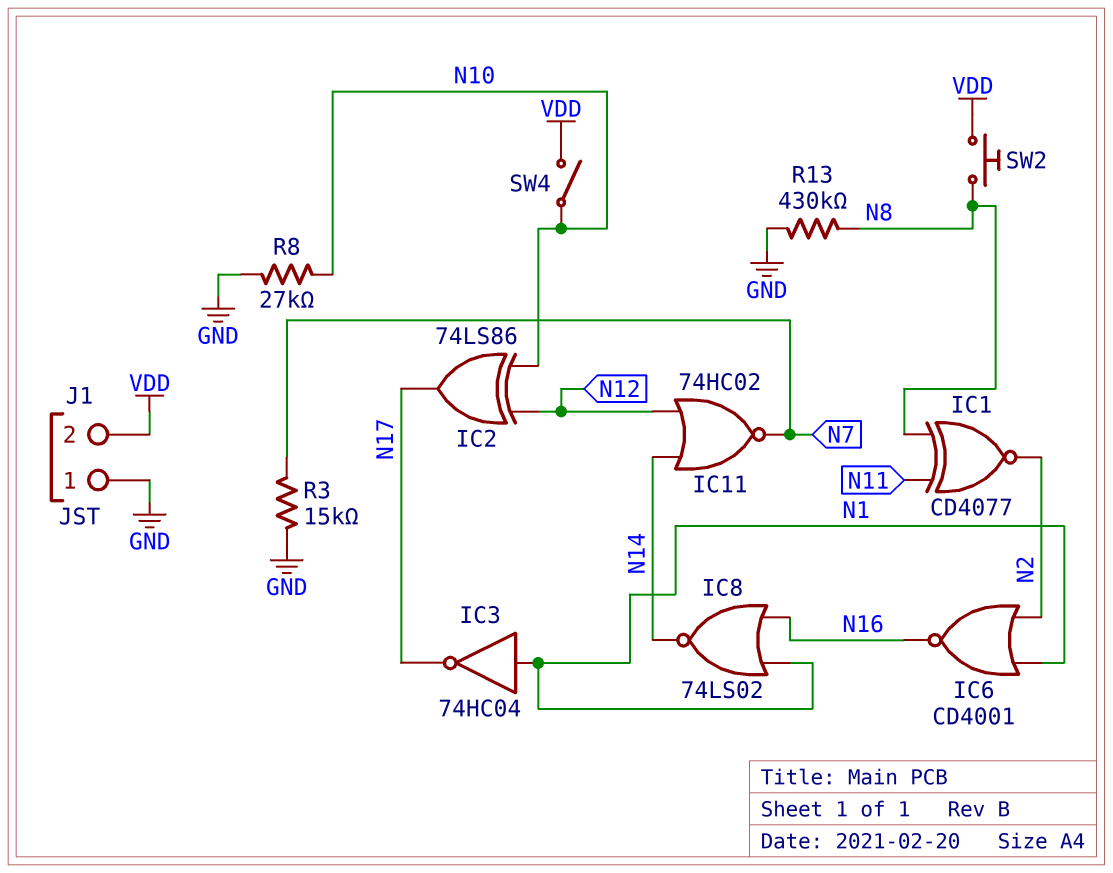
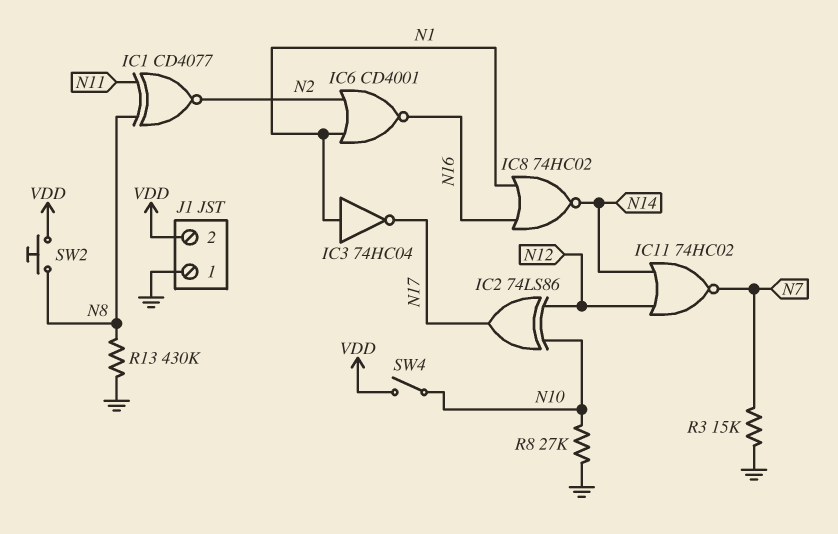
IC8: NOR 74LS02 (in N1, in N16, out N14) -> NOR 74HC02 (in N1, in N16, out N14)

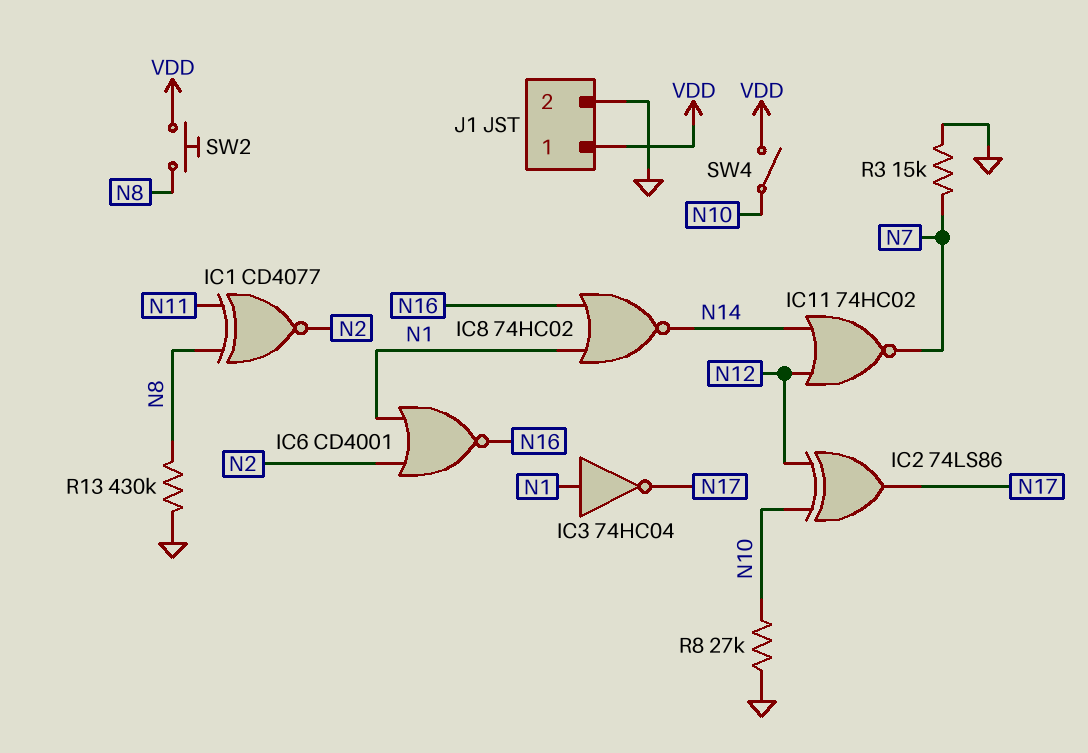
J1 pin 1: GND -> VDD
J1 pin 2: VDD -> GND

